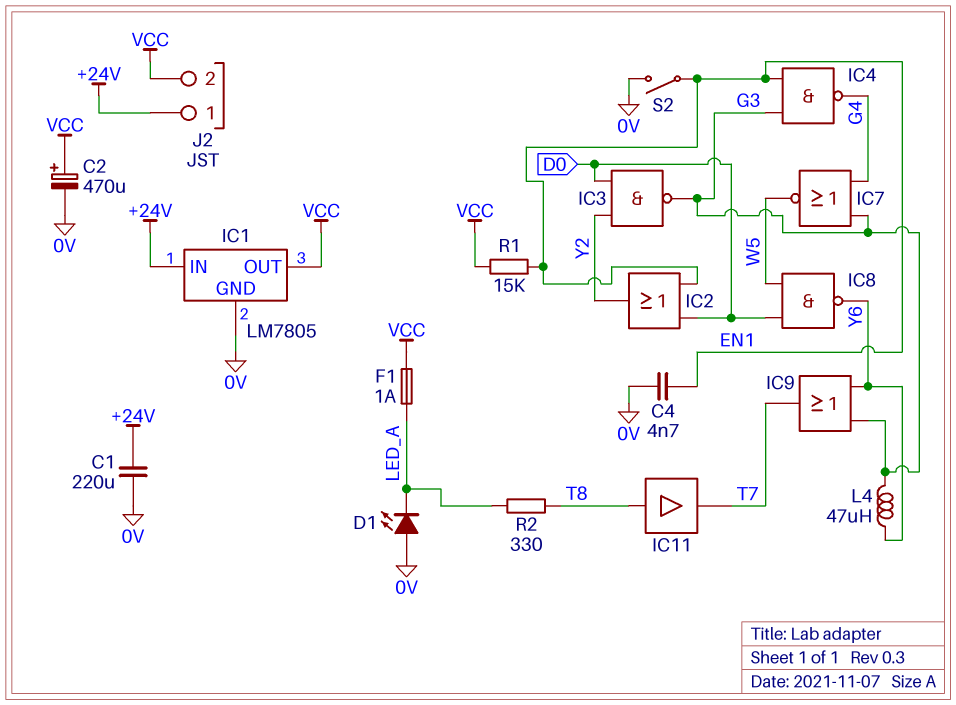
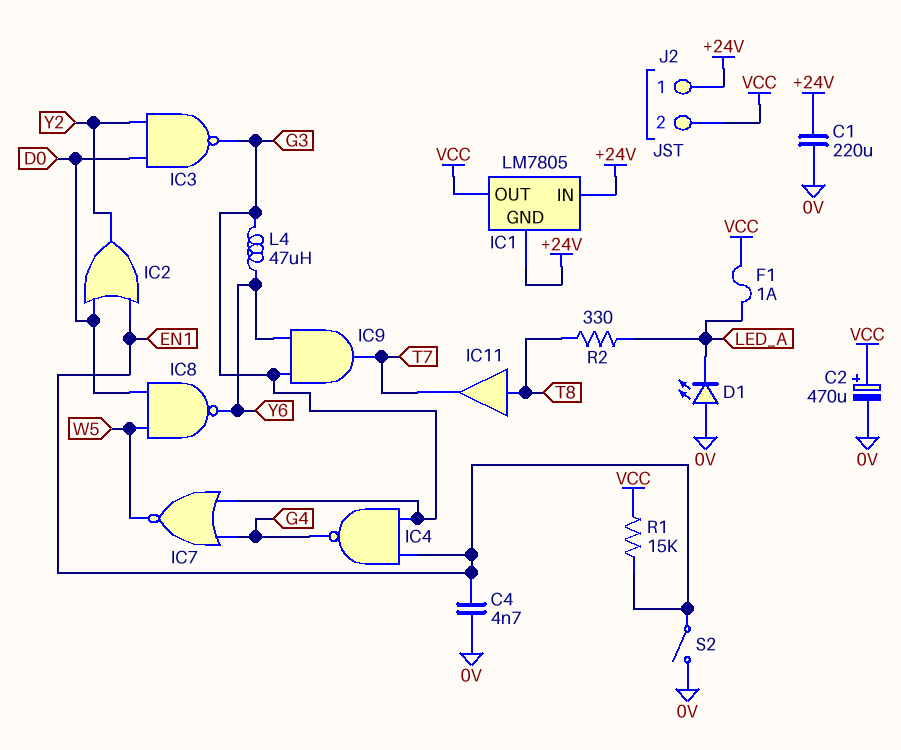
IC1 pin GND: 0V -> +24V
IC9: OR (in G3, in Y6, out T7) -> AND (in G3, in Y6, out T7)

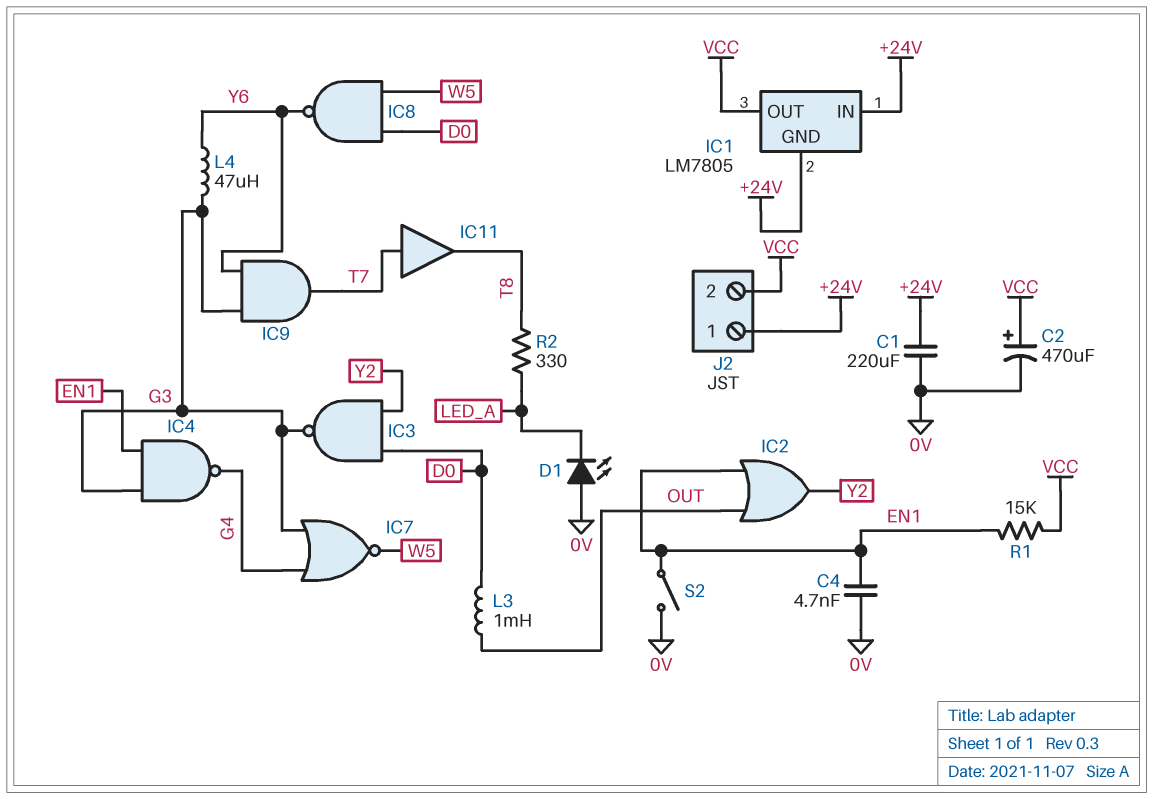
F1: 1A (LED_A, VCC) -> none
IC2: OR (in D0, in EN1, out Y2) -> OR (in EN1, in OUT, out Y2)
IC11: buffer (in T8, out T7) -> buffer (in T7, out T8)
L3: none -> 1mH (D0, OUT)

